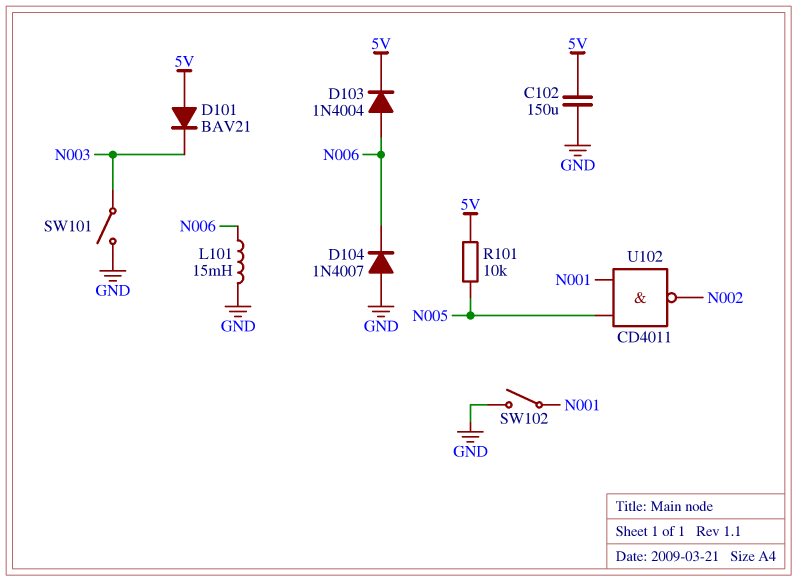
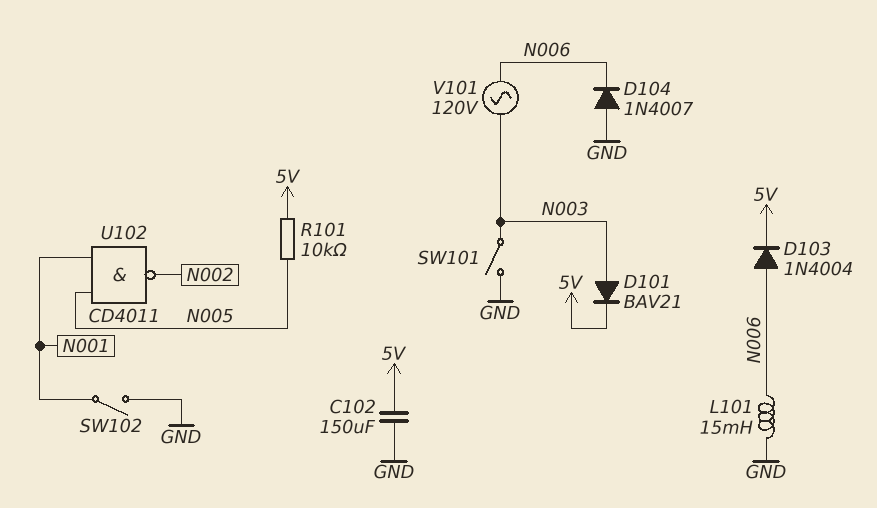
D101: diode BAV21 (A 5V, K N003) -> diode BAV21 (A N003, K 5V)
V101: none -> AC 120V (N003, N006)

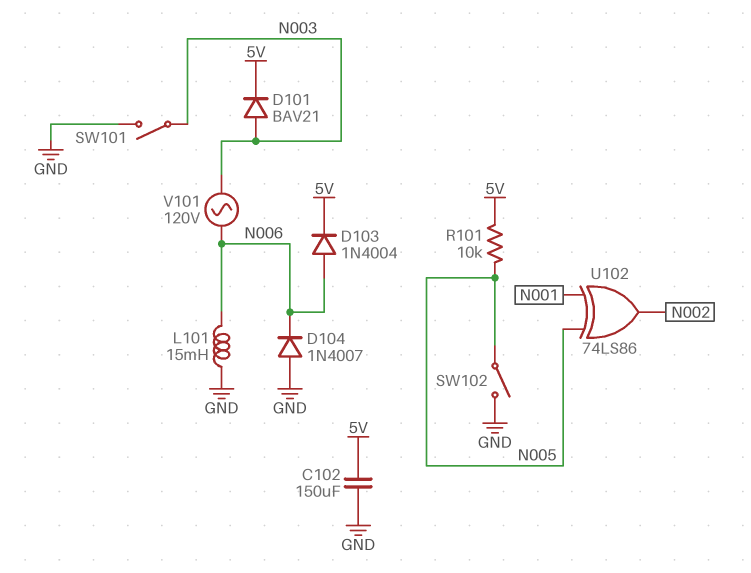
SW102: switch (GND, N001) -> switch (GND, N005)
U102: NAND CD4011 (in N001, in N005, out N002) -> XOR 74LS86 (in N001, in N005, out N002)

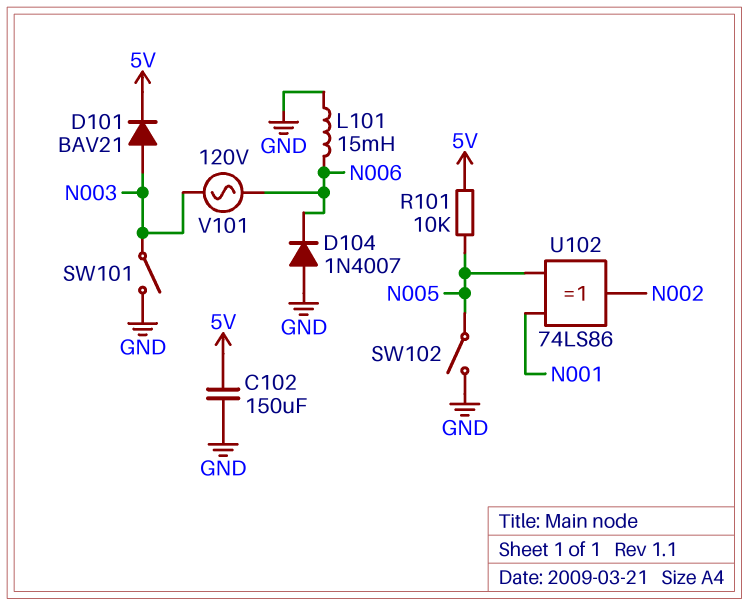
D103: diode 1N4004 (A N006, K 5V) -> none

